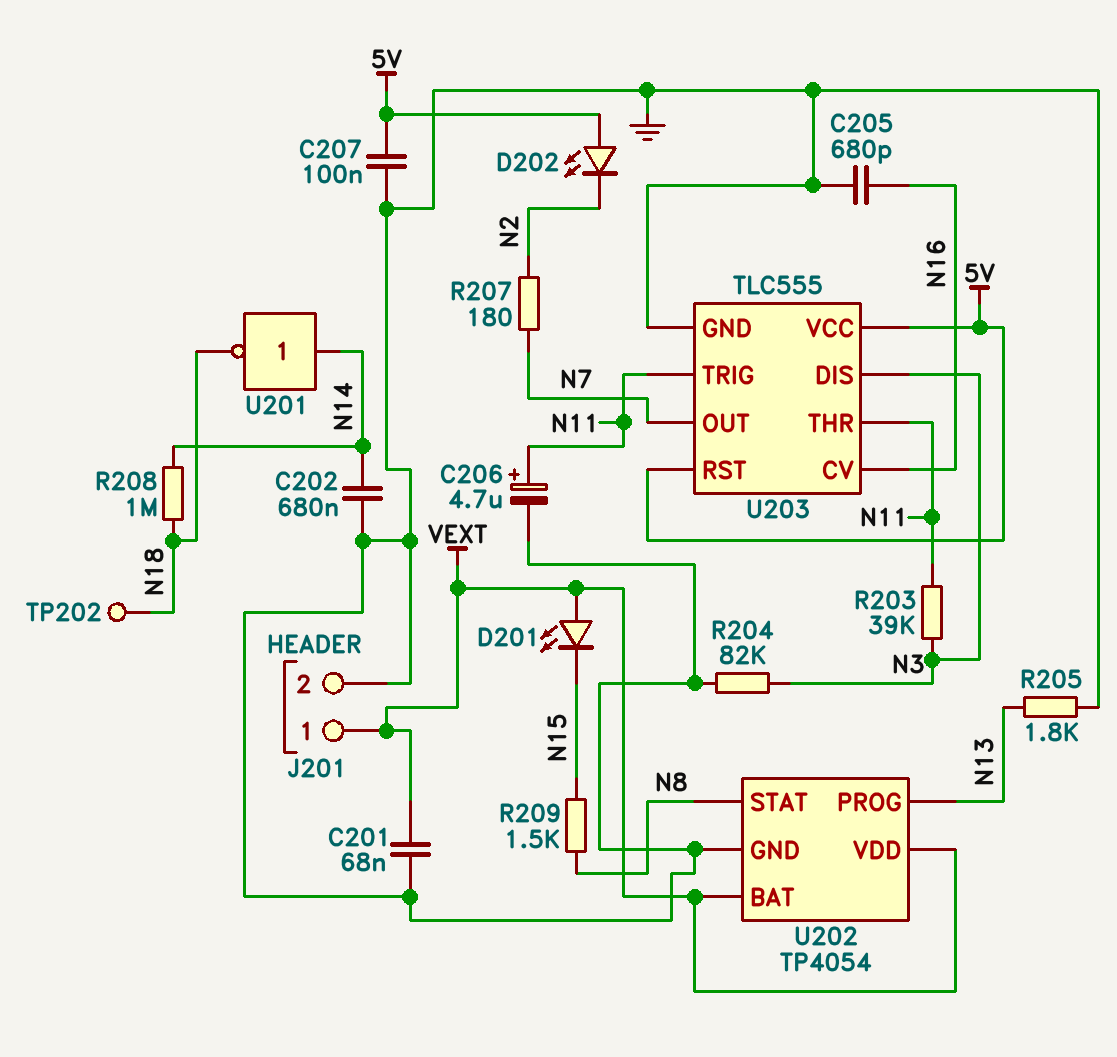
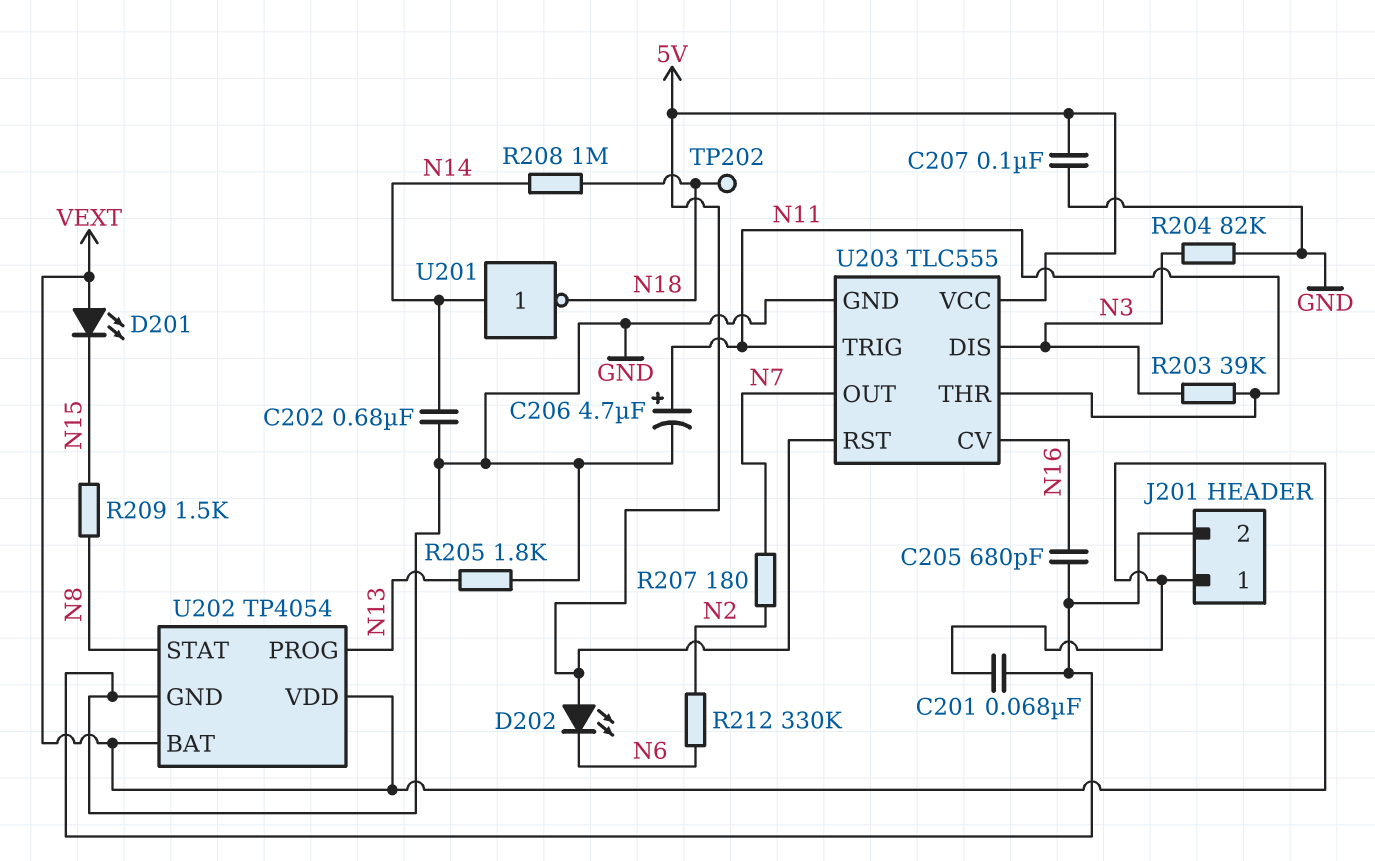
D202: LED (A 5V, K N2) -> LED (A 5V, K N6)
R212: none -> 330k (N2, N6)

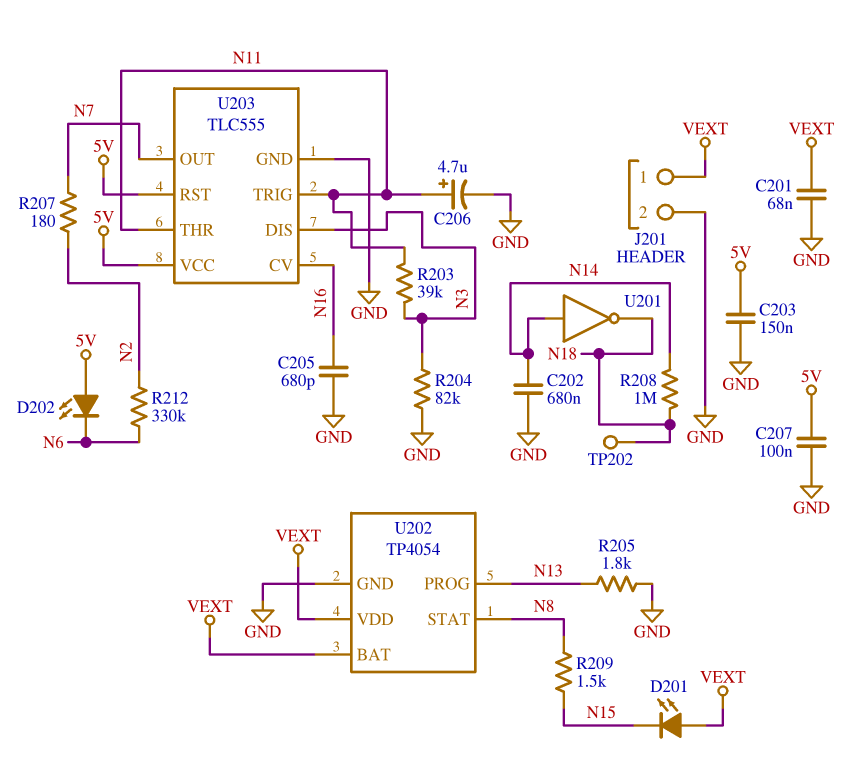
C203: none -> 150nF (5V, GND)

